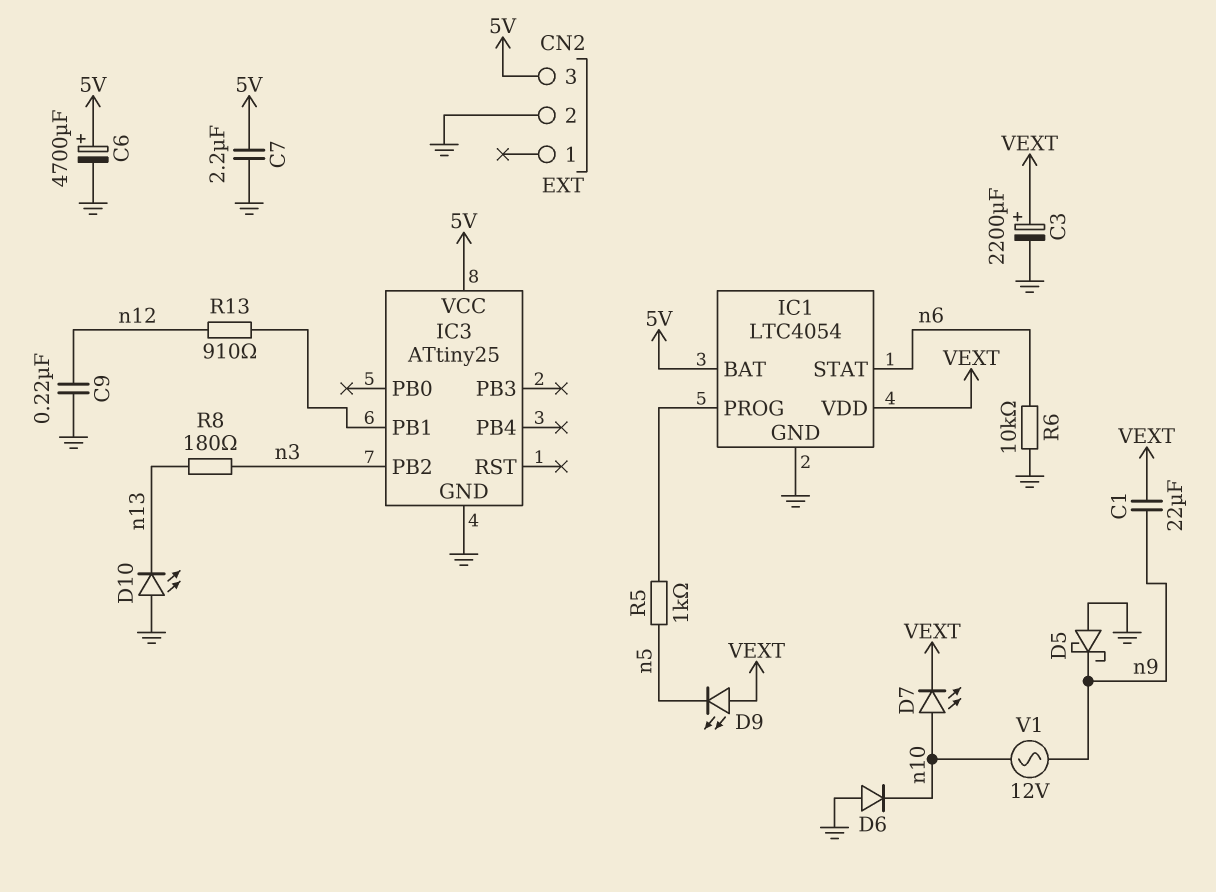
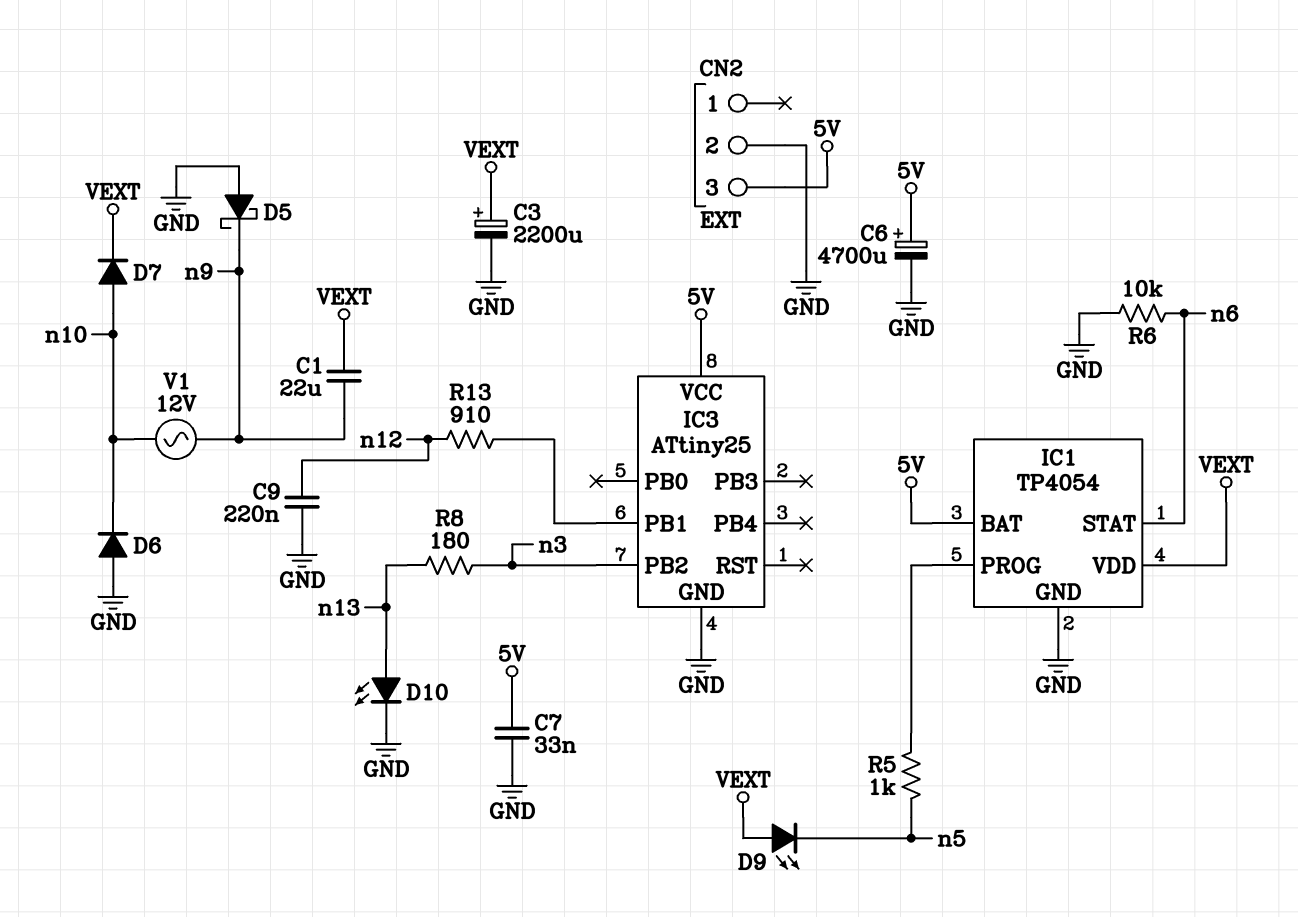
C7: 2.2uF (5V, GND) -> 33nF (5V, GND)
D7: LED (A n10, K VEXT) -> diode (A n10, K VEXT)
D10: LED (A GND, K n13) -> LED (A n13, K GND)
IC1: LTC4054 -> TP4054

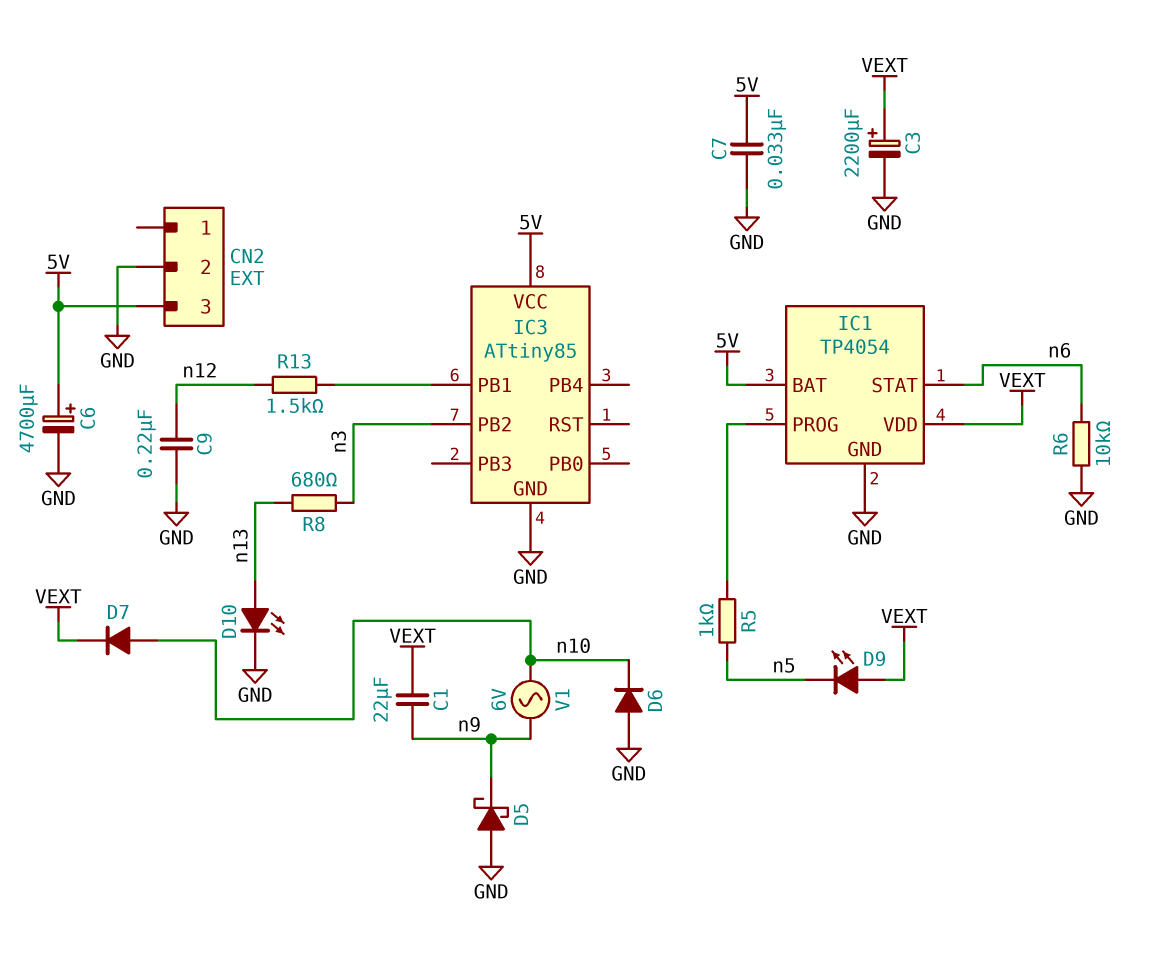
IC3: ATtiny25 -> ATtiny85
R8: 180 (n3, n13) -> 680 (n3, n13)
R13: 910 (IC3/PB1, n12) -> 1.5k (IC3/PB1, n12)
V1: AC 12V (n9, n10) -> AC 6V (n9, n10)

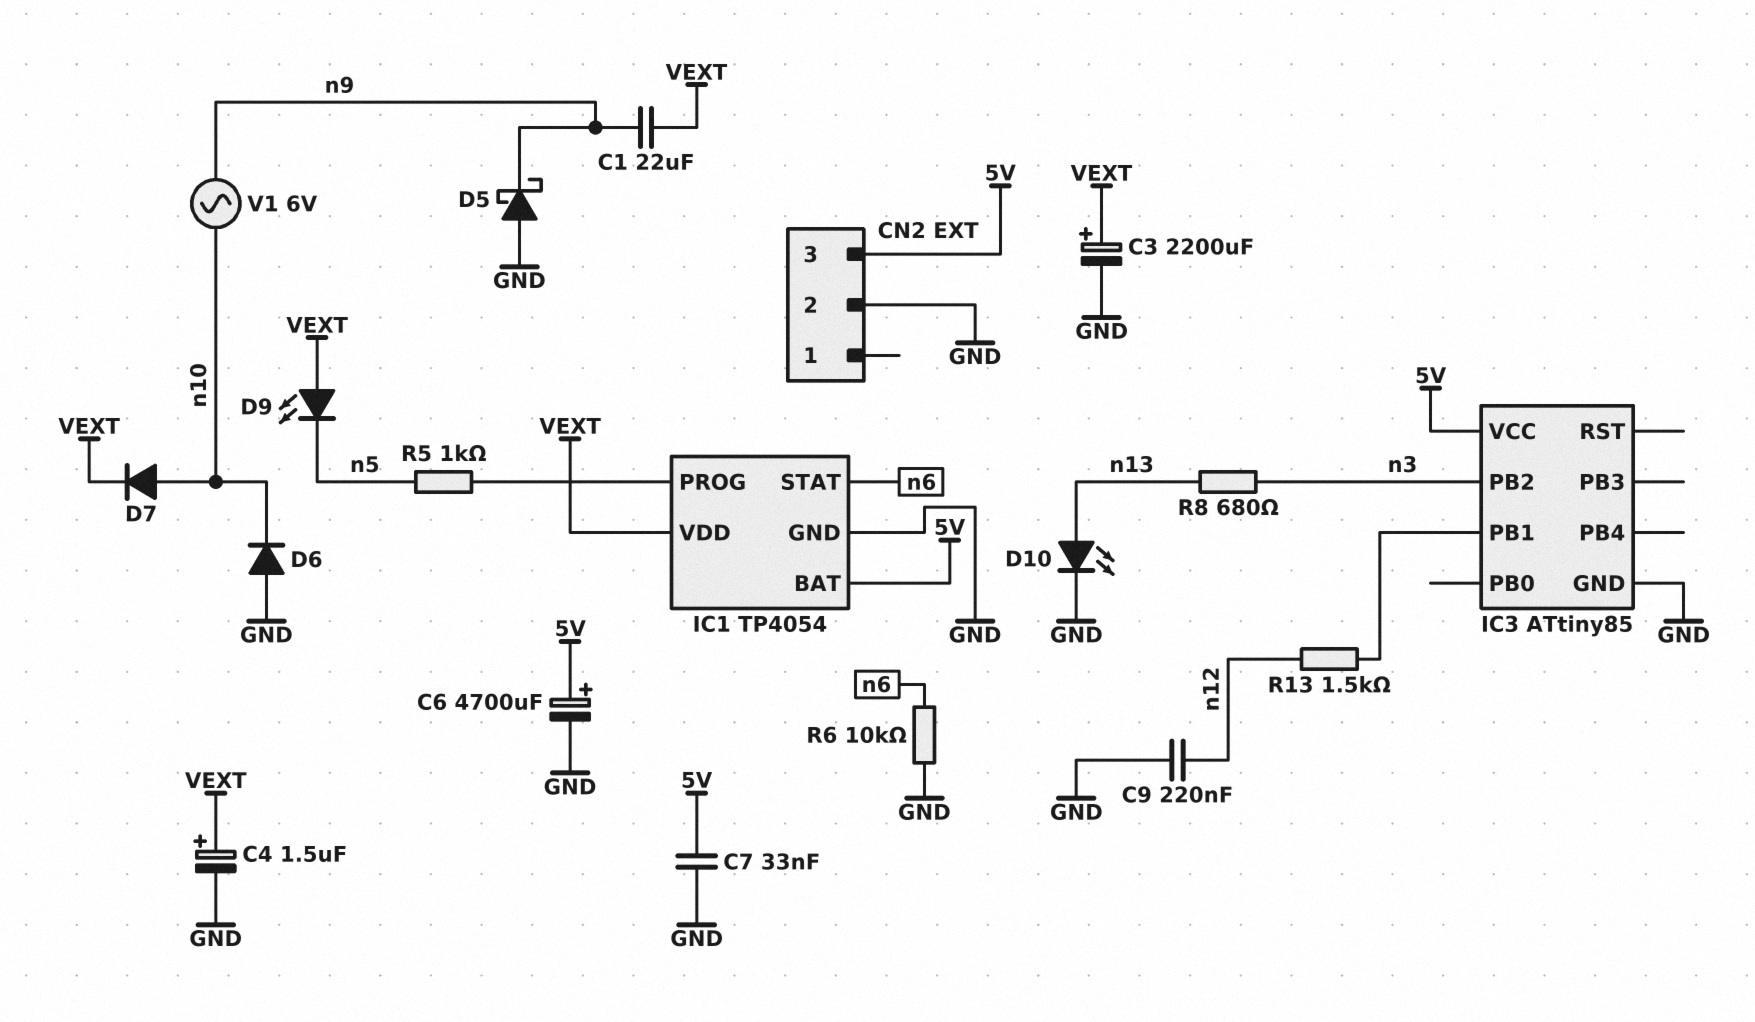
C4: none -> 1.5uF (plus VEXT, minus GND)

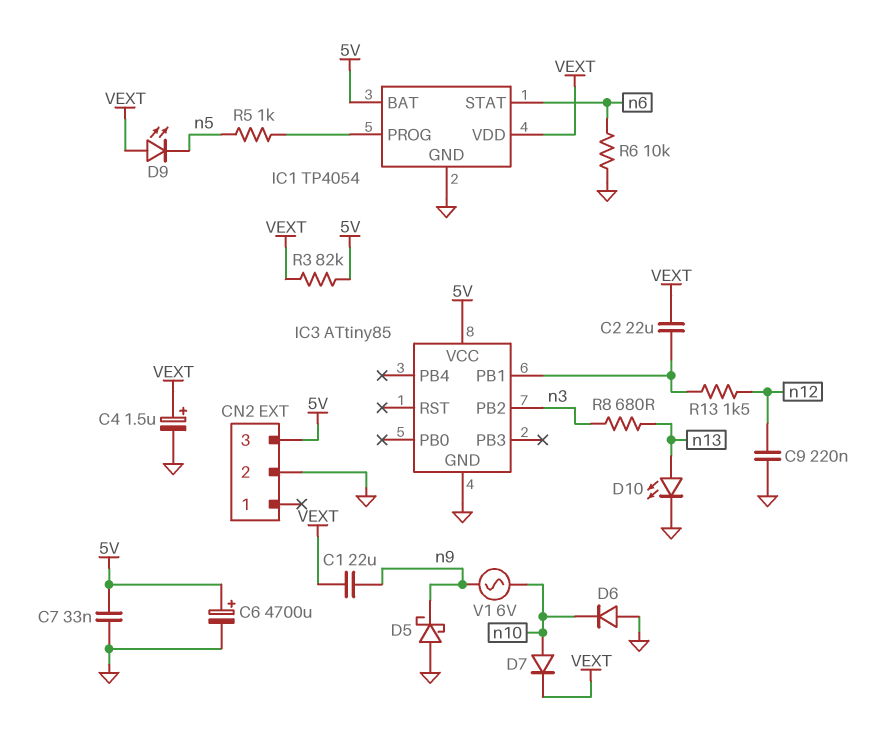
C2: none -> 22uF (IC3/PB1, VEXT)
C3: 2200uF (plus VEXT, minus GND) -> none
R3: none -> 82k (5V, VEXT)

